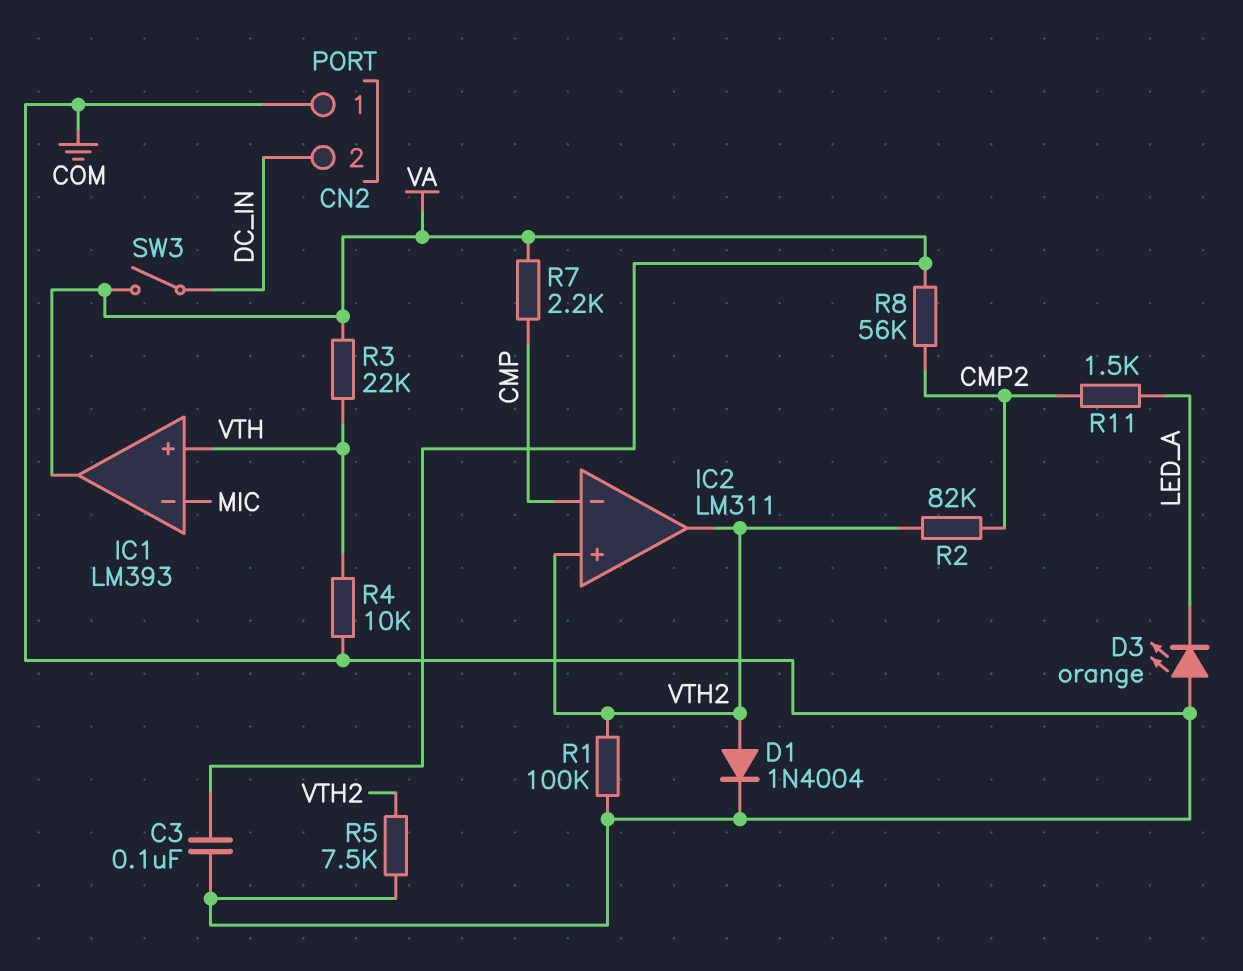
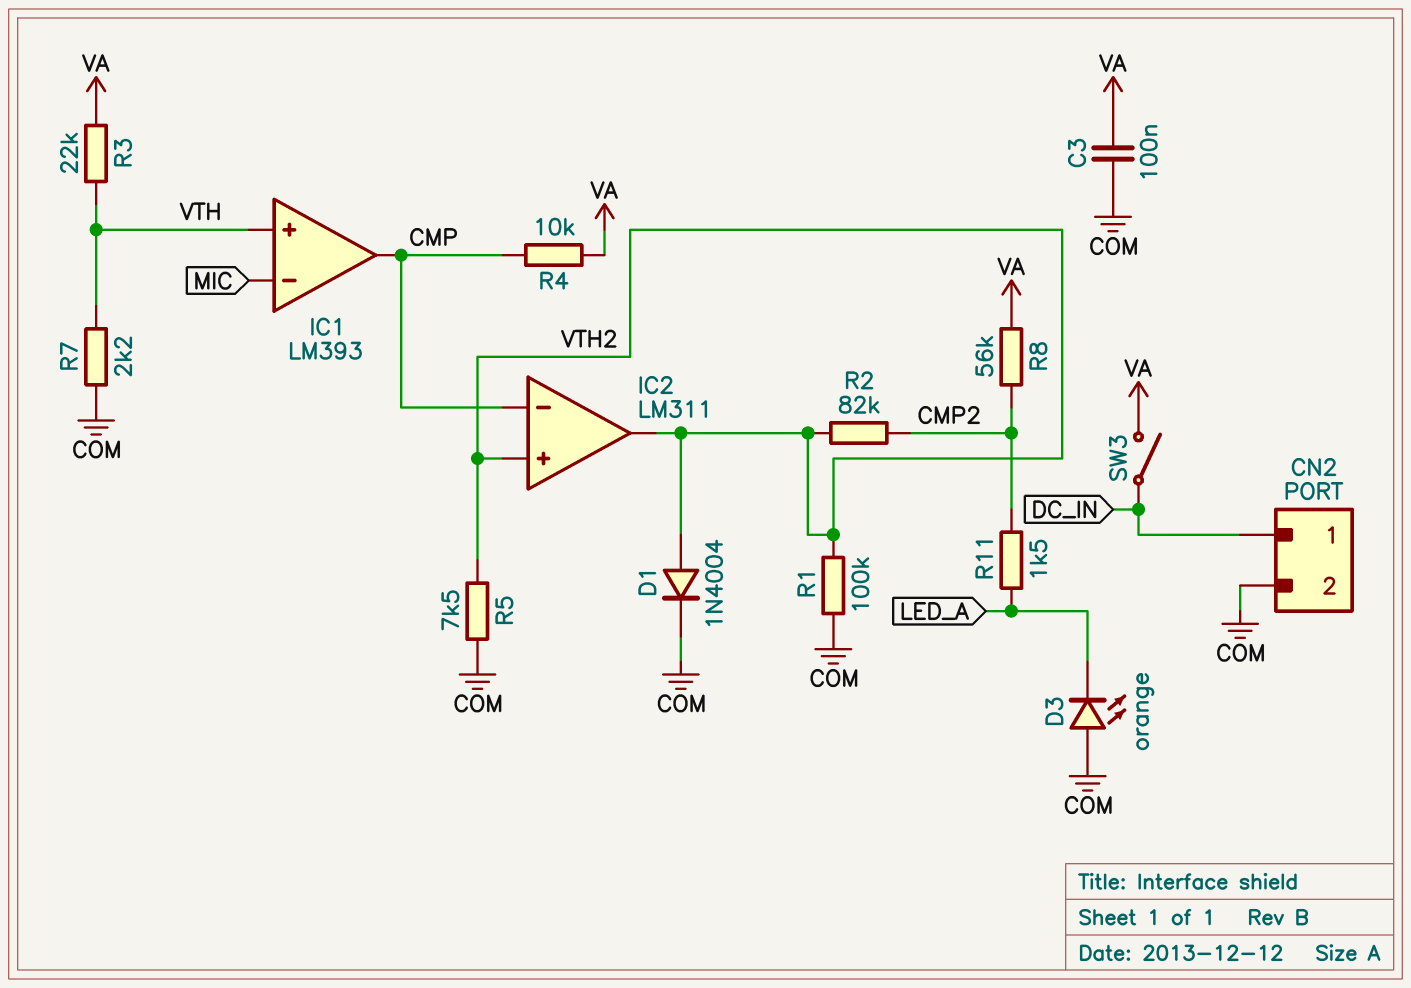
CN2 pin 1: COM -> DC_IN
CN2 pin 2: DC_IN -> COM
IC1 pin out: VA -> CMP
R4: 10k (COM, VTH) -> 10k (CMP, VA)
R7: 2.2k (CMP, VA) -> 2.2k (COM, VTH)

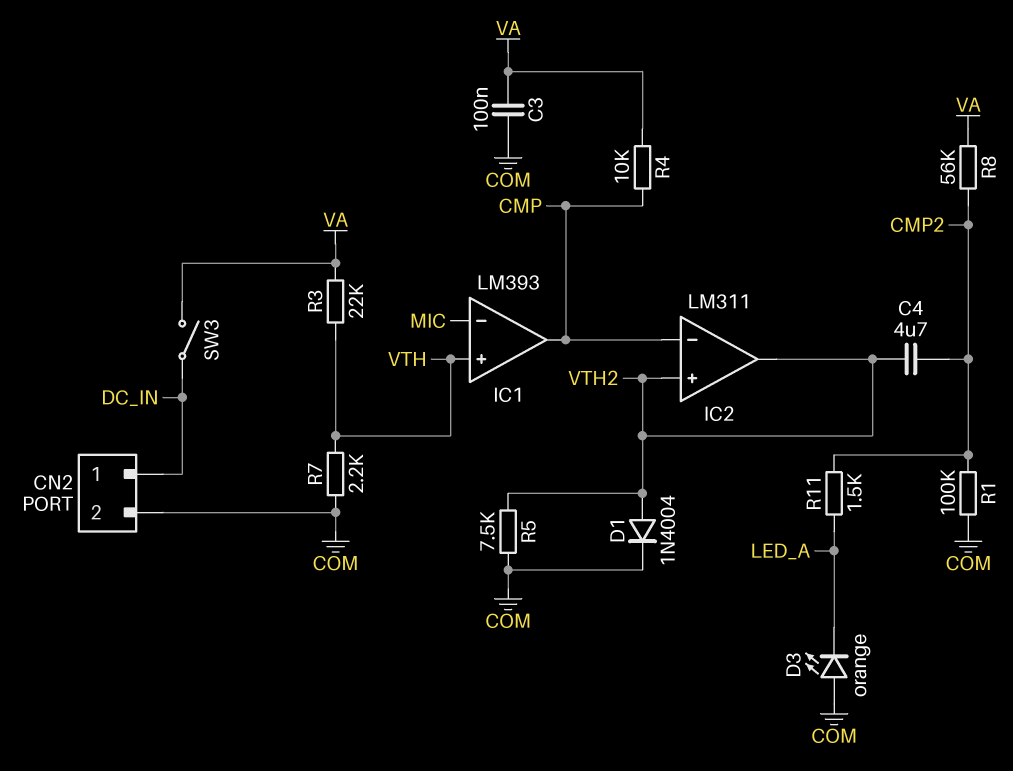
C4: none -> 4.7uF (CMP2, VTH2)
R1: 100k (COM, VTH2) -> 100k (CMP2, COM)
R2: 82k (CMP2, VTH2) -> none

